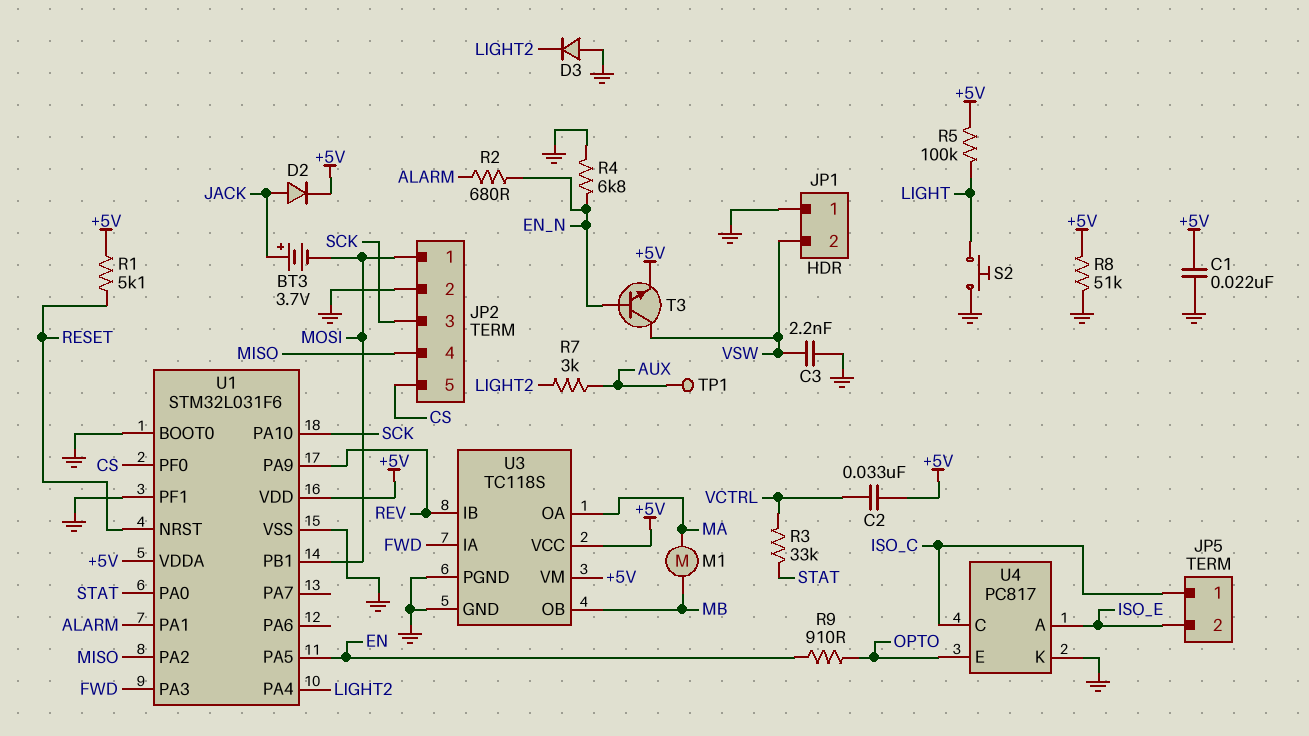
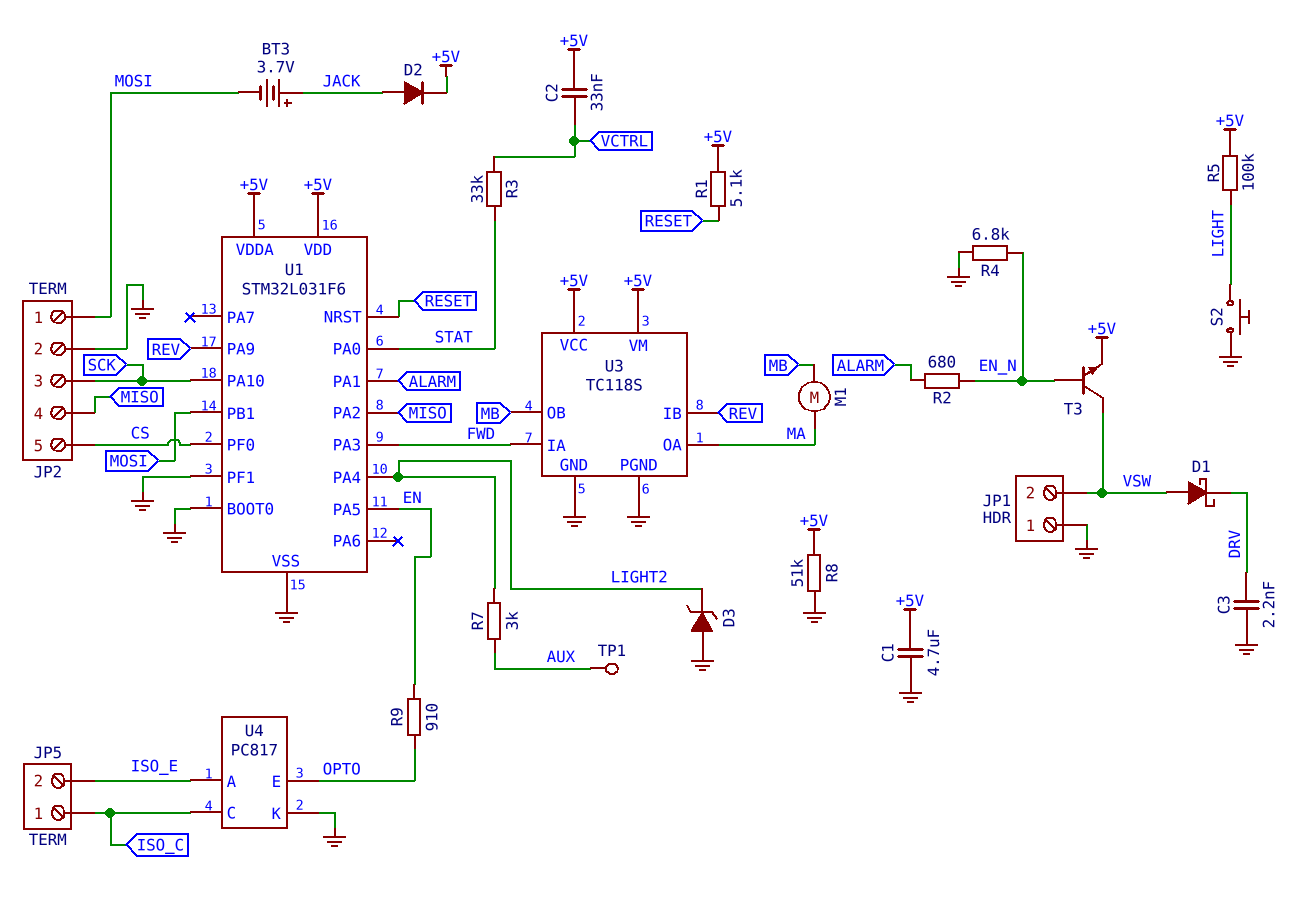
C1: 22nF (+5V, GND) -> 4.7uF (+5V, GND)
C3: 2.2nF (GND, VSW) -> 2.2nF (DRV, GND)
D1: none -> schottky (A VSW, K DRV)
D3: diode (A GND, K LIGHT2) -> zener (A GND, K LIGHT2)

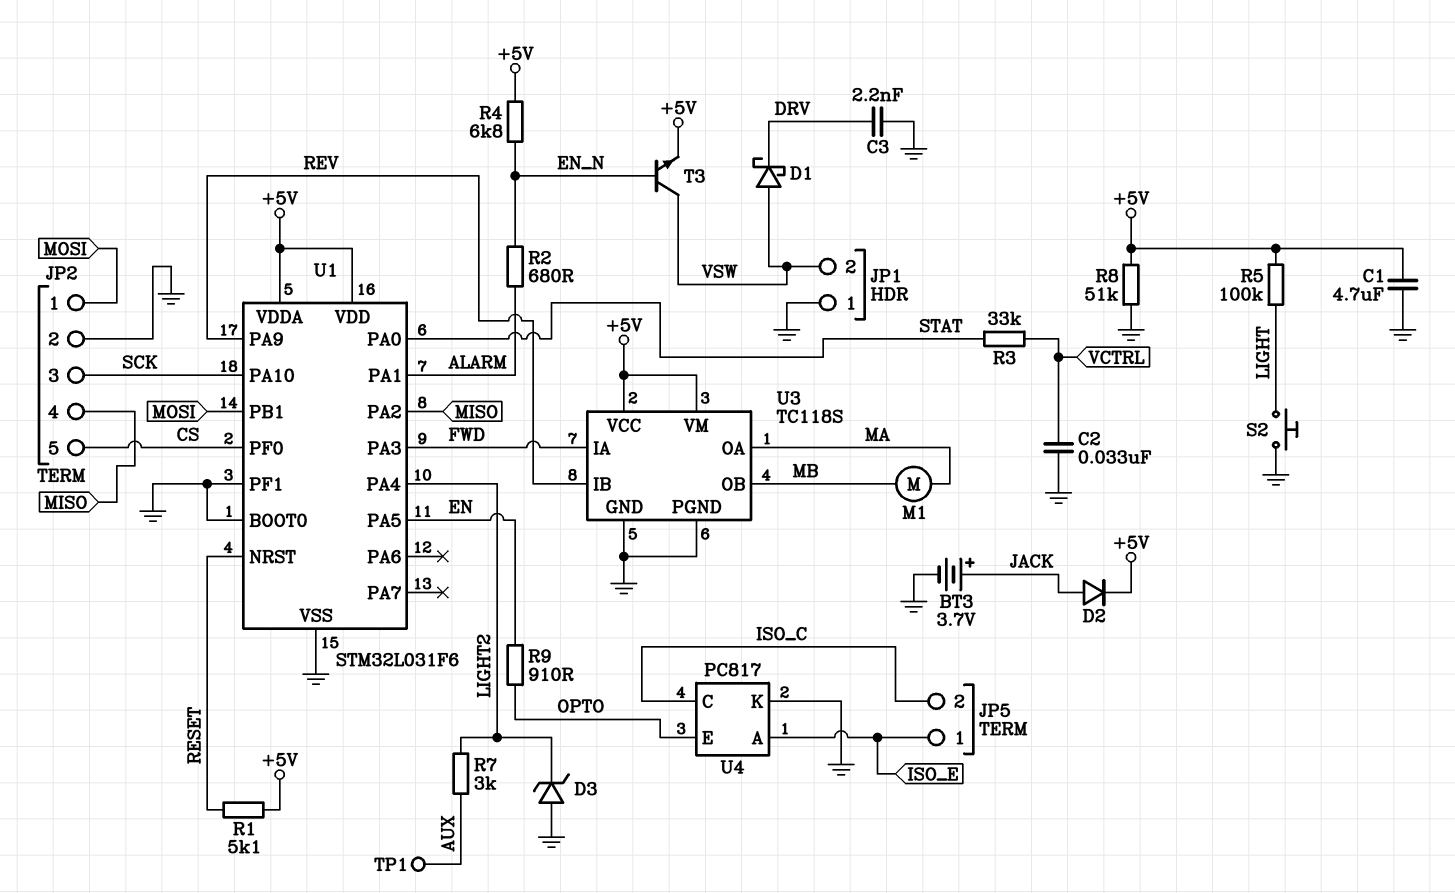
BT3: 3.7V (plus JACK, minus MOSI) -> 3.7V (plus JACK, minus GND)
C2: 33nF (+5V, VCTRL) -> 33nF (GND, VCTRL)
JP5 pin 1: ISO_C -> ISO_E
JP5 pin 2: ISO_E -> ISO_C
R4: 6.8k (EN_N, GND) -> 6.8k (+5V, EN_N)

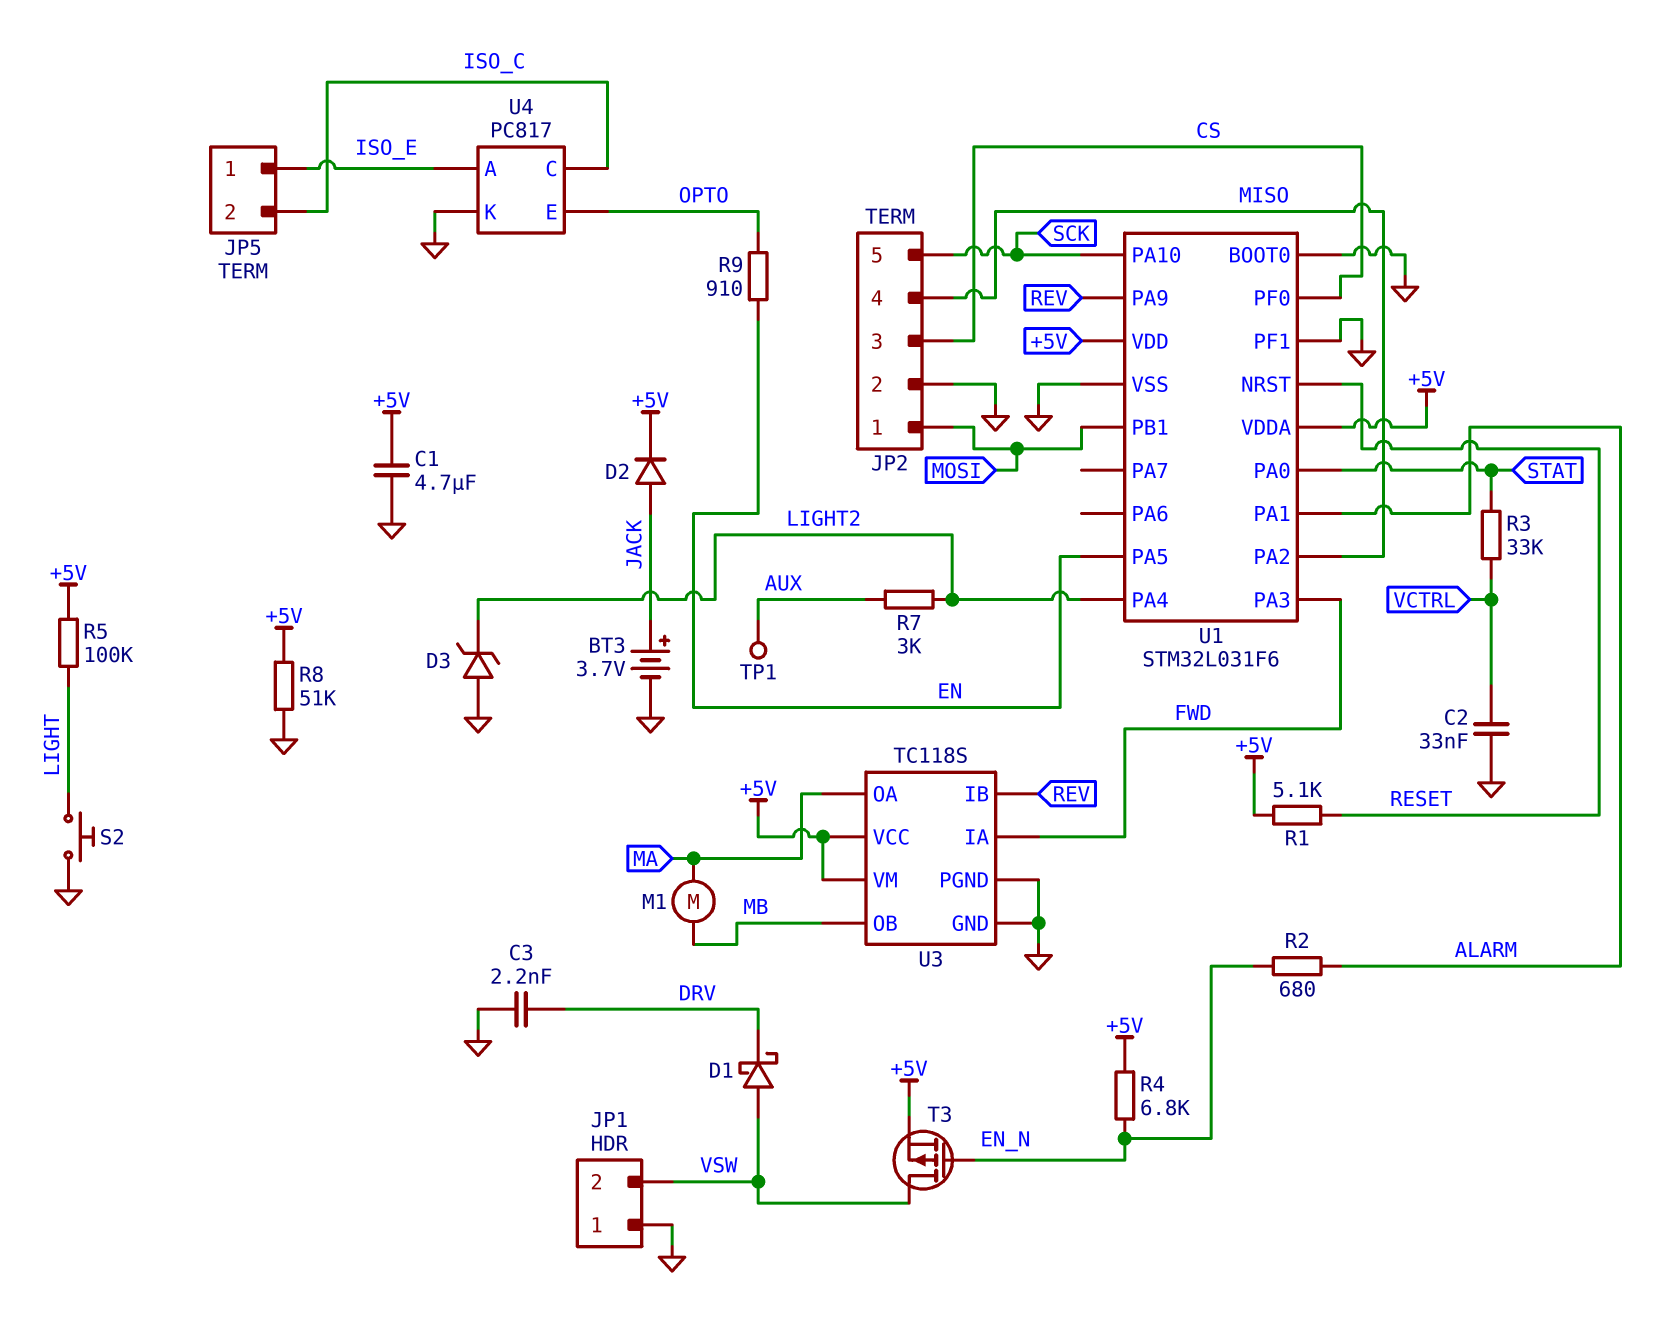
JP2 pin 3: SCK -> CS
JP2 pin 5: CS -> SCK
T3: NPN (B EN_N, C VSW, E +5V) -> PMOS (G EN_N, D VSW, S +5V)

